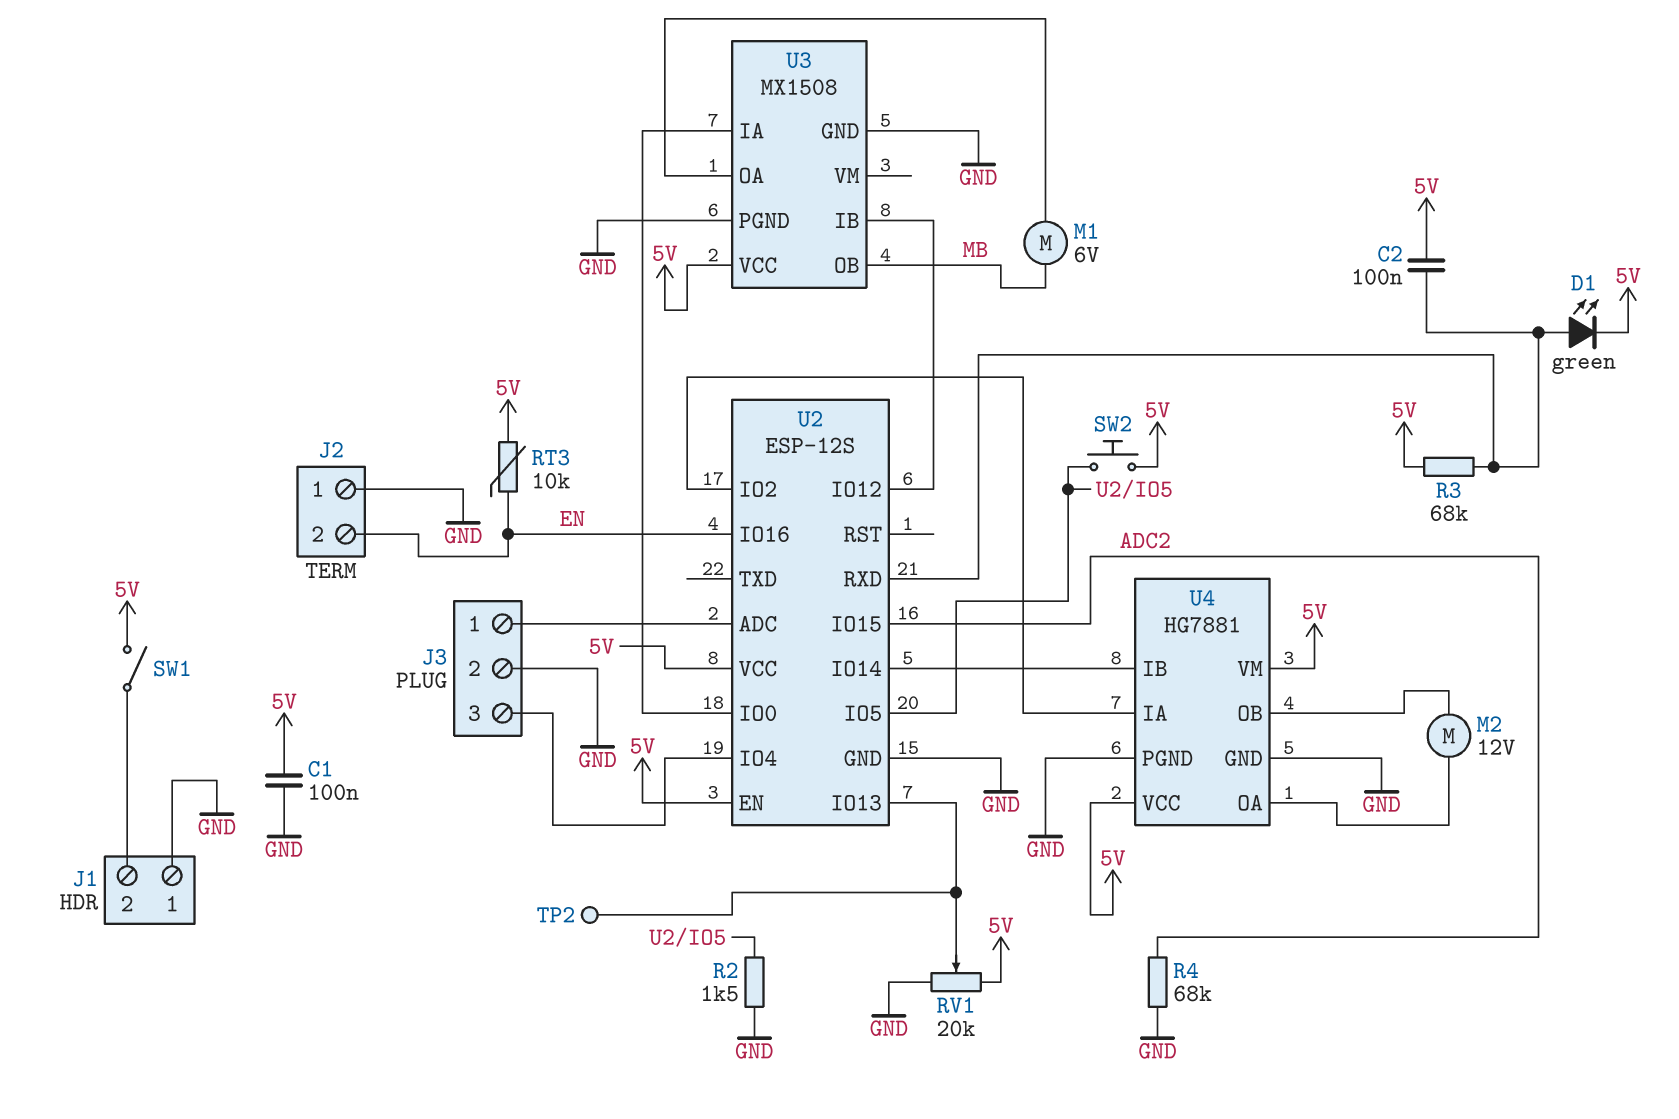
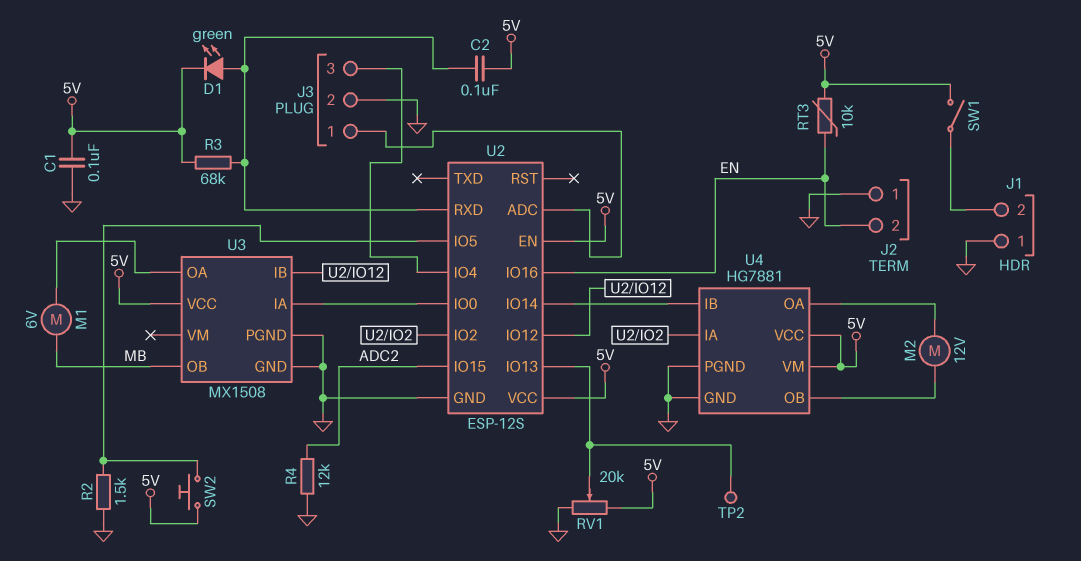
R4: 68k (ADC2, GND) -> 12k (ADC2, GND)

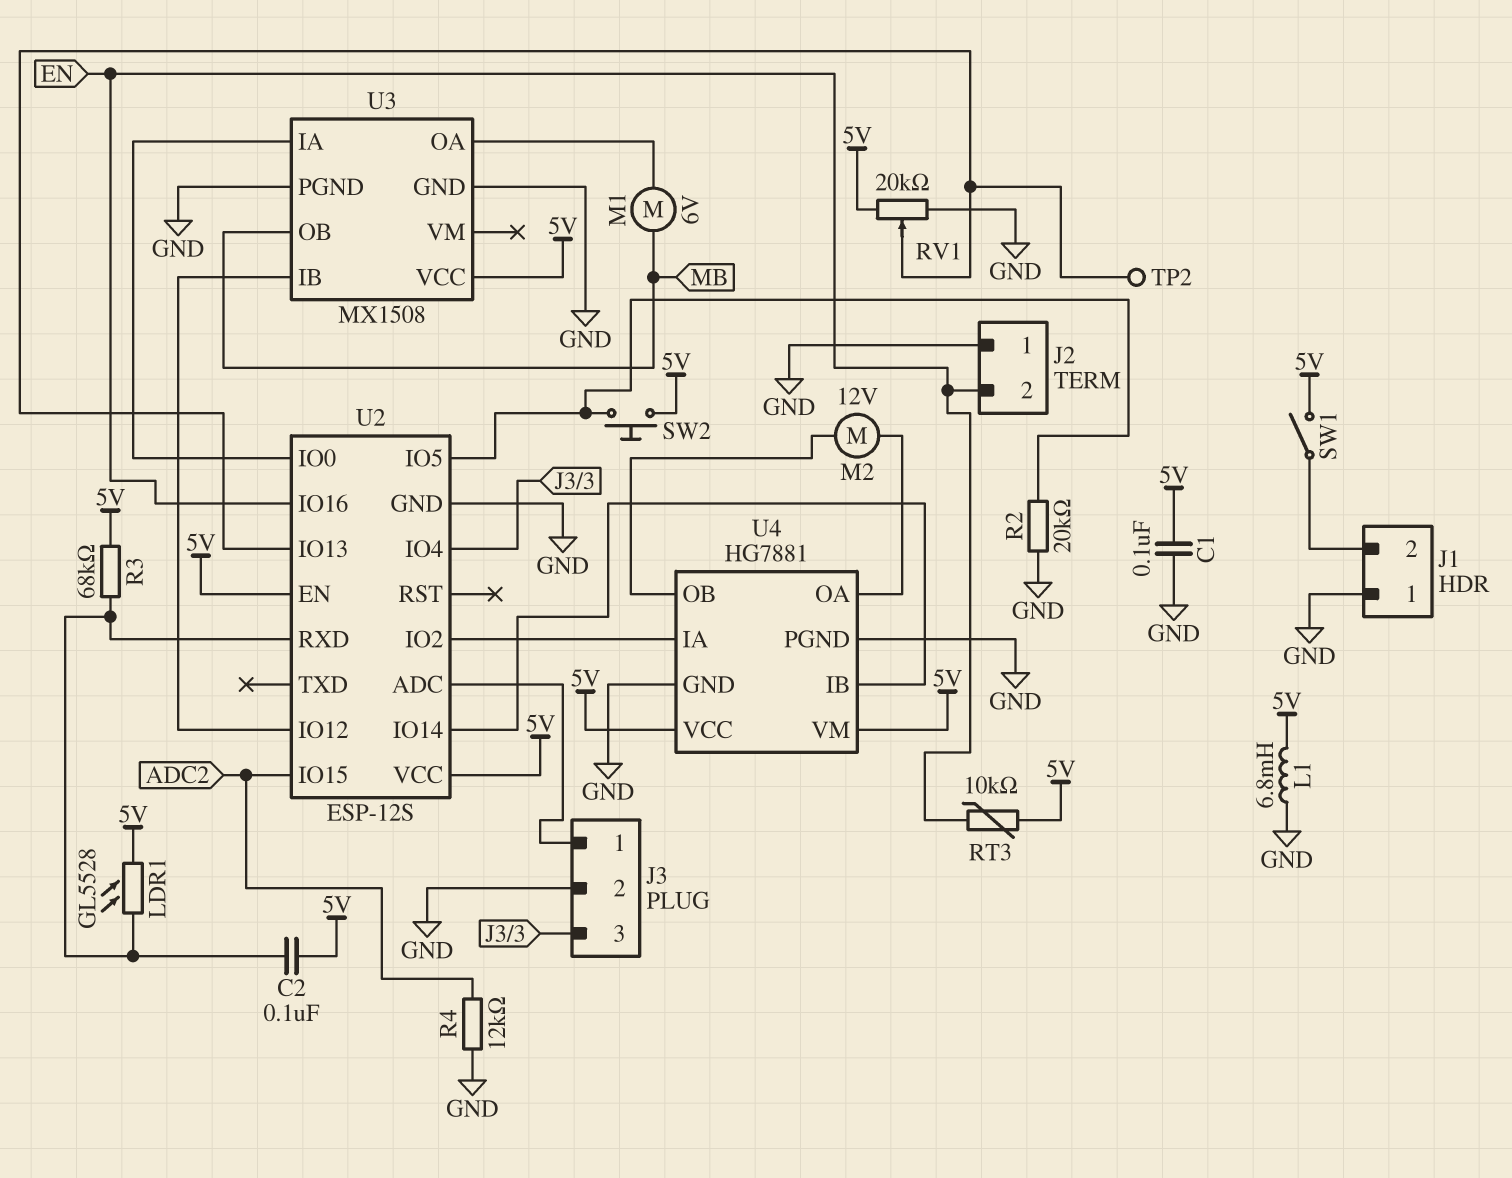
D1: LED green (A U2/RXD, K 5V) -> none
L1: none -> 6.8mH (5V, GND)
LDR1: none -> GL5528 (5V, U2/RXD)
R2: 1.5k (GND, U2/IO5) -> 20k (GND, U2/IO5)

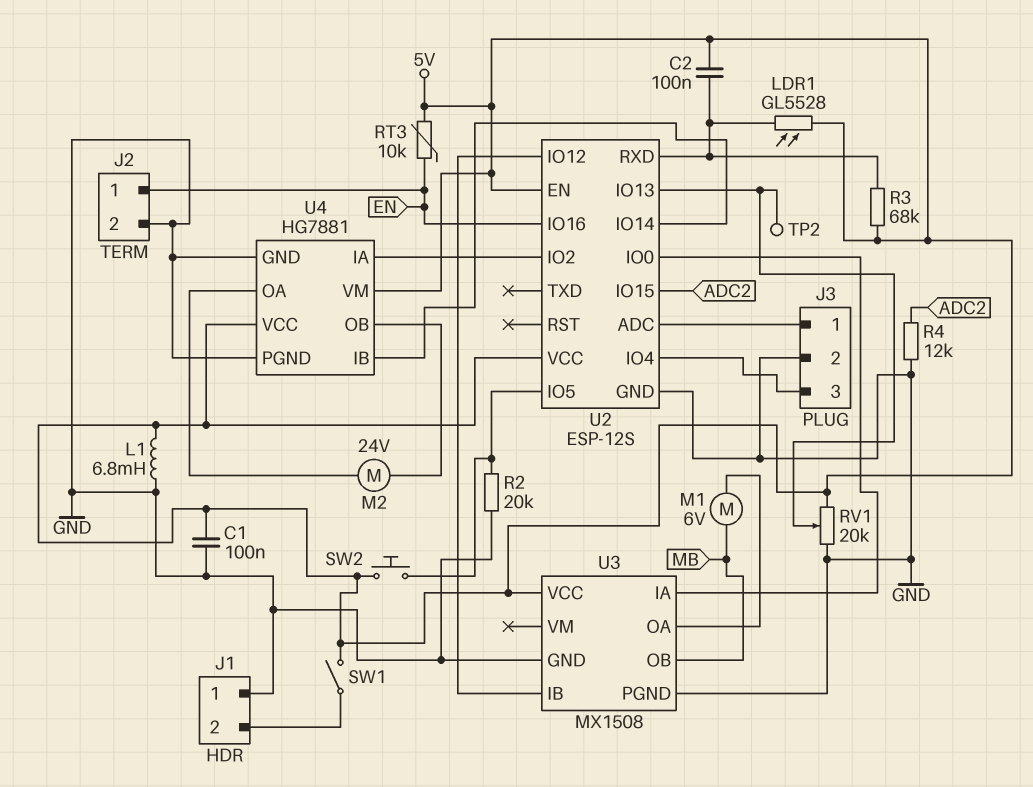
J2 pin 1: GND -> EN
J2 pin 2: EN -> GND
M2: motor 12V (U4/OA, U4/OB) -> motor 24V (U4/OA, U4/OB)

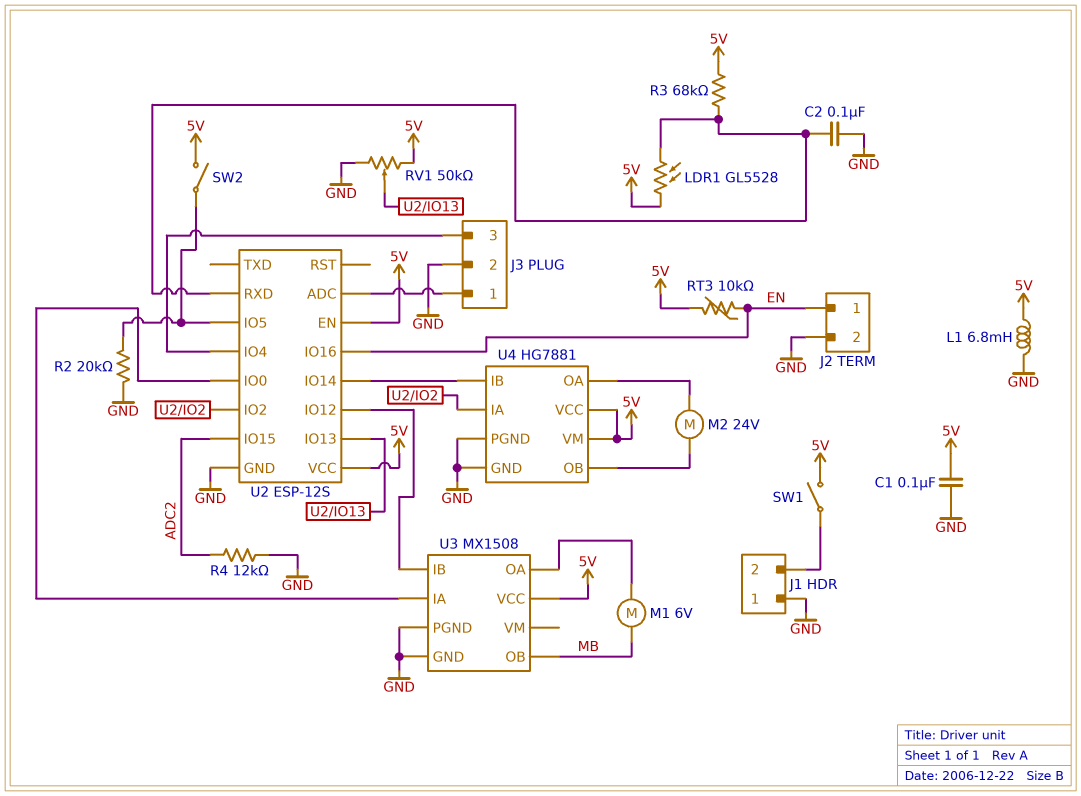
C2: 100nF (5V, U2/RXD) -> 100nF (GND, U2/RXD)
RV1: 20k (5V, GND, wiper U2/IO13) -> 50k (5V, GND, wiper U2/IO13)
SW2: button (5V, U2/IO5) -> switch (5V, U2/IO5)
TP2: test point (U2/IO13) -> none

